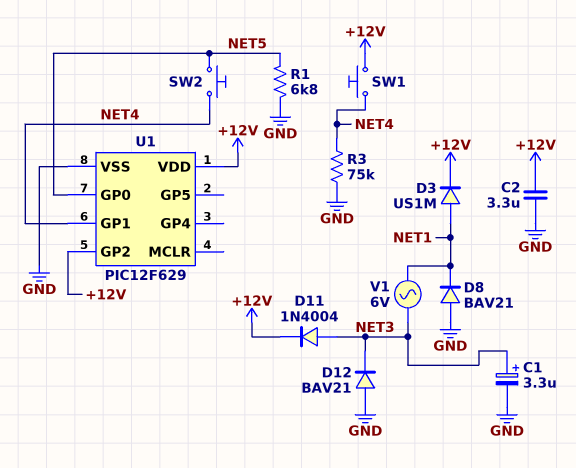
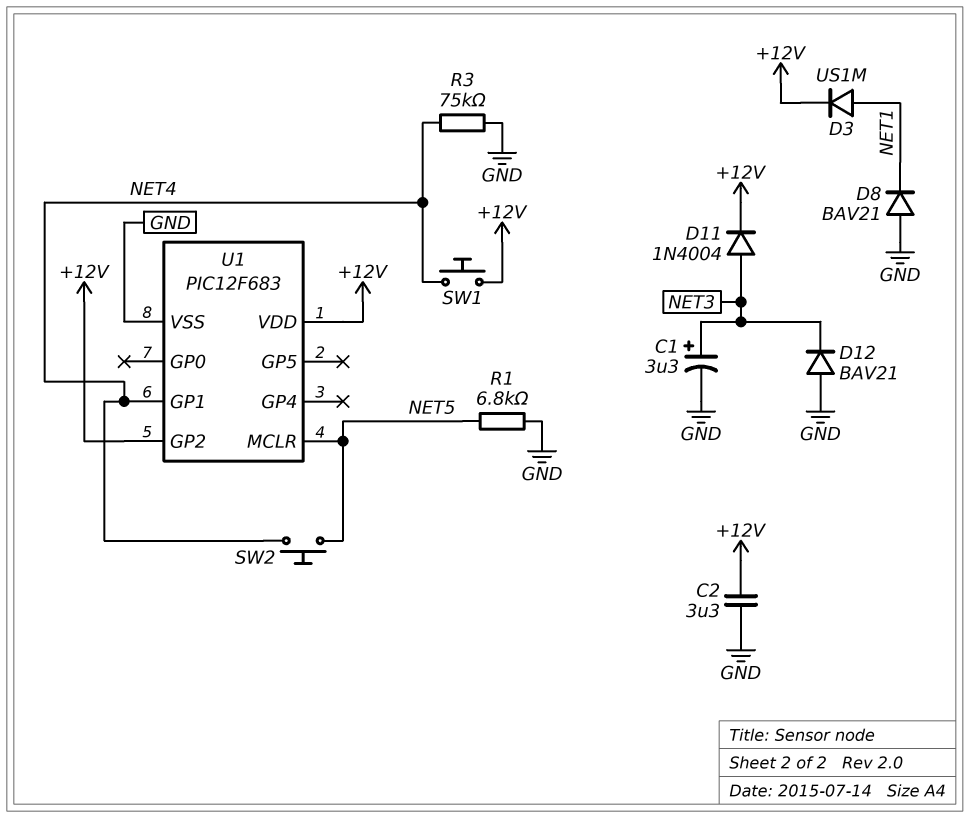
U1: PIC12F629 -> PIC12F683
U1 pin GP0: NET5 -> none
U1 pin MCLR: none -> NET5
V1: AC 6V (NET1, NET3) -> none

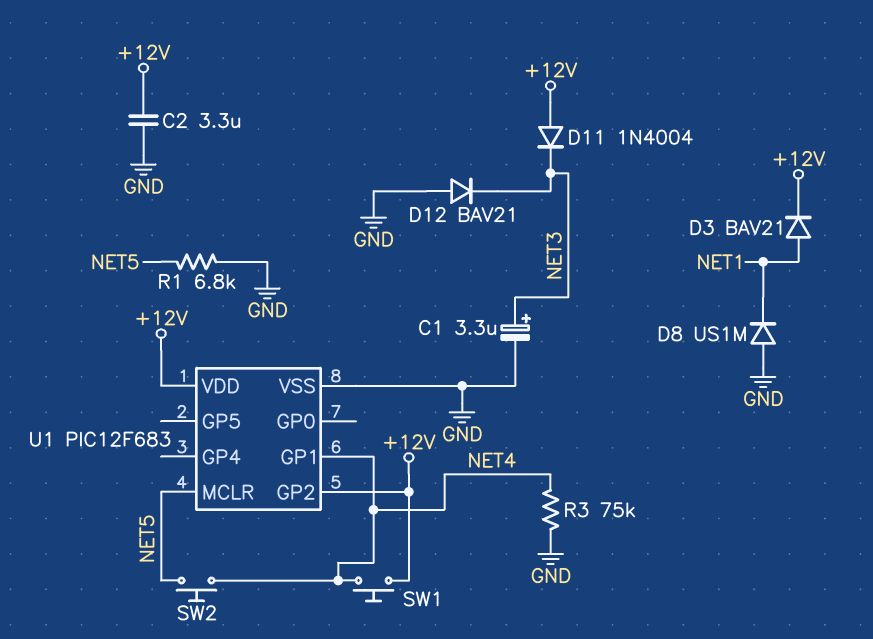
D3: diode US1M (A NET1, K +12V) -> diode BAV21 (A NET1, K +12V)
D8: diode BAV21 (A GND, K NET1) -> diode US1M (A GND, K NET1)
D11: diode 1N4004 (A NET3, K +12V) -> diode 1N4004 (A +12V, K NET3)

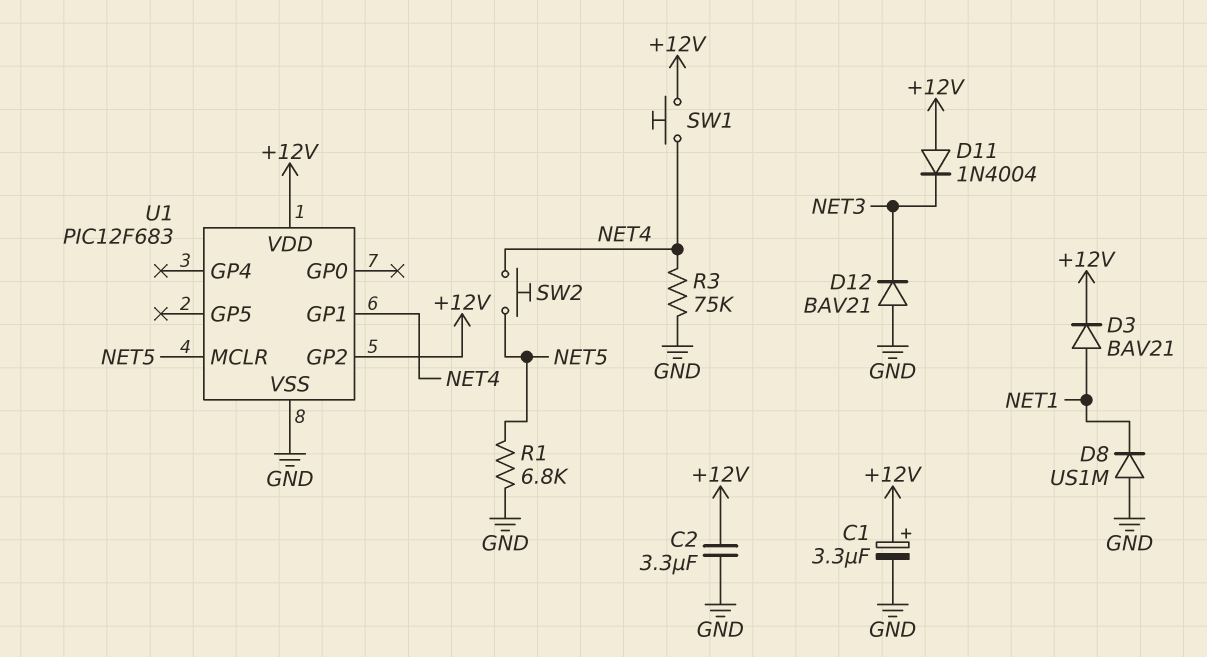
C1: 3.3uF (plus NET3, minus GND) -> 3.3uF (plus +12V, minus GND)

